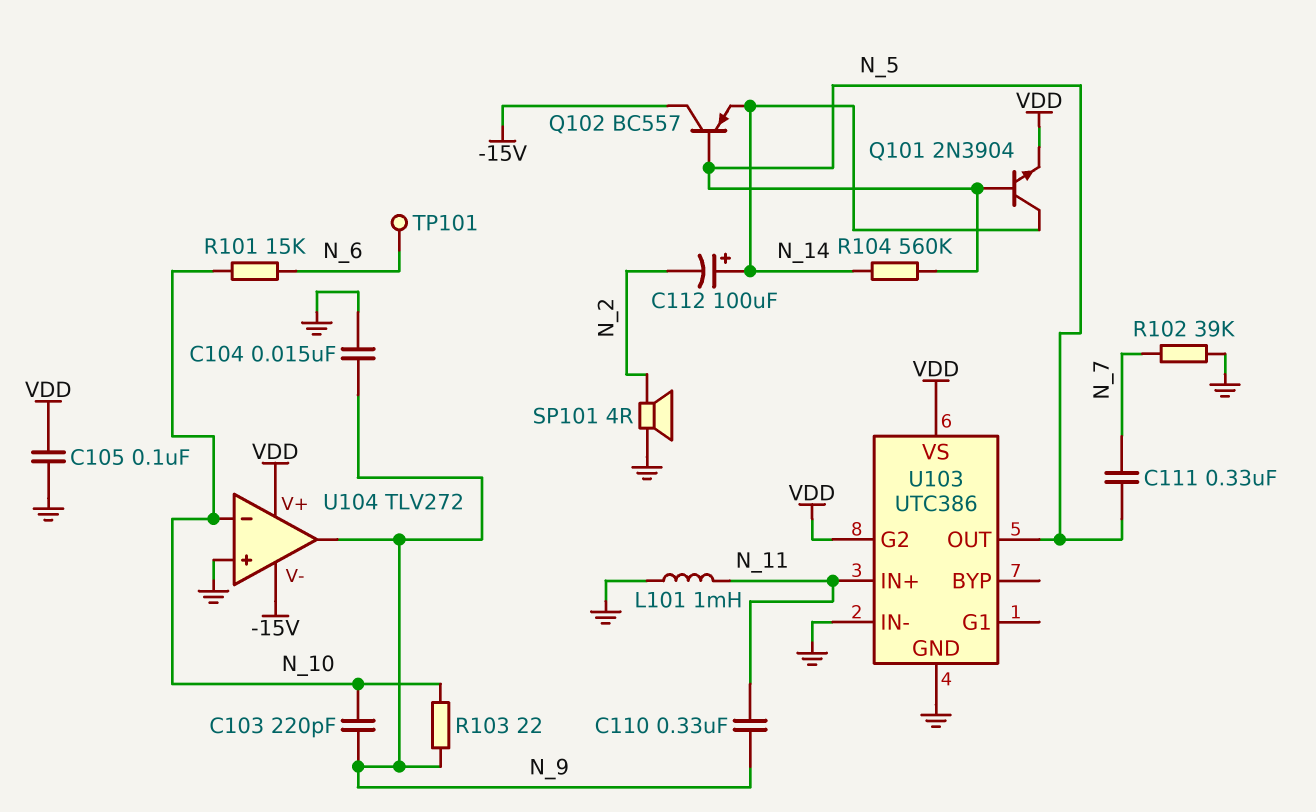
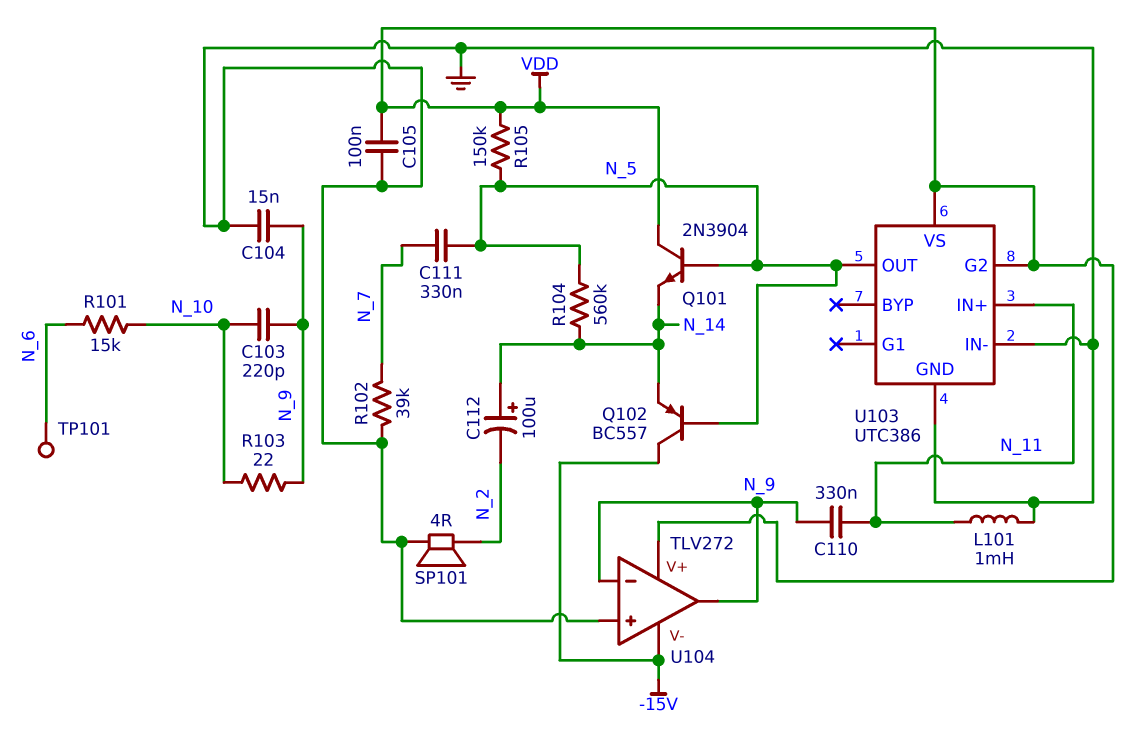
Q101: NPN 2N3904 (B N_5, C N_14, E VDD) -> NPN 2N3904 (B N_5, C VDD, E N_14)
R105: none -> 150k (N_5, VDD)
U104 pin in-: N_10 -> N_9

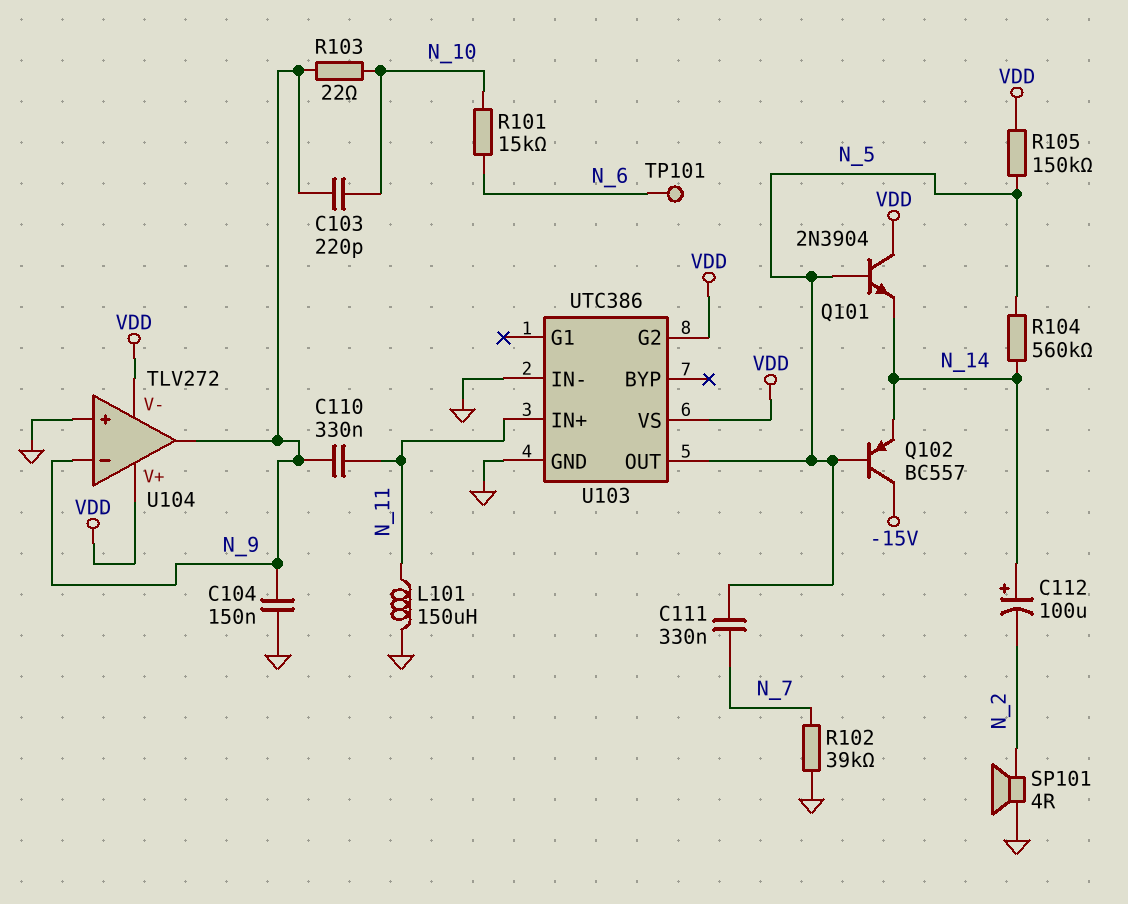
C104: 15nF (GND, N_9) -> 150nF (GND, N_9)
C105: 100nF (GND, VDD) -> none
L101: 1mH (GND, N_11) -> 150uH (GND, N_11)
U104 pin V-: -15V -> VDD

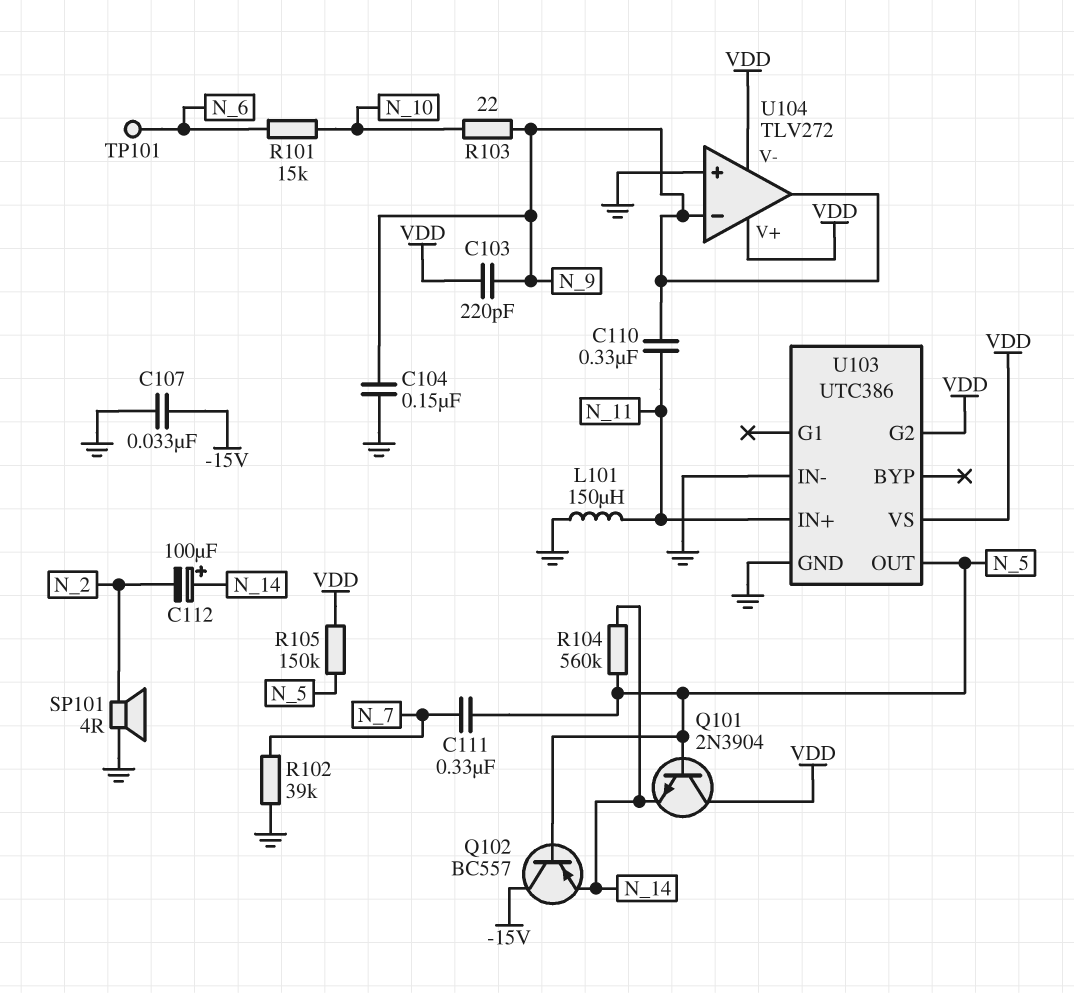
C103: 220pF (N_9, N_10) -> 220pF (N_9, VDD)
C107: none -> 33nF (-15V, GND)

